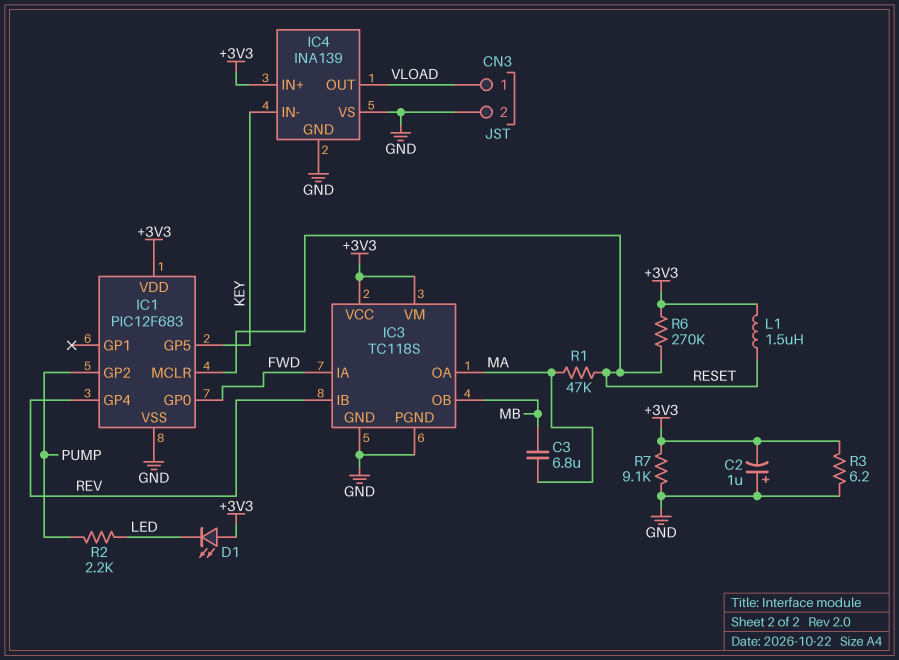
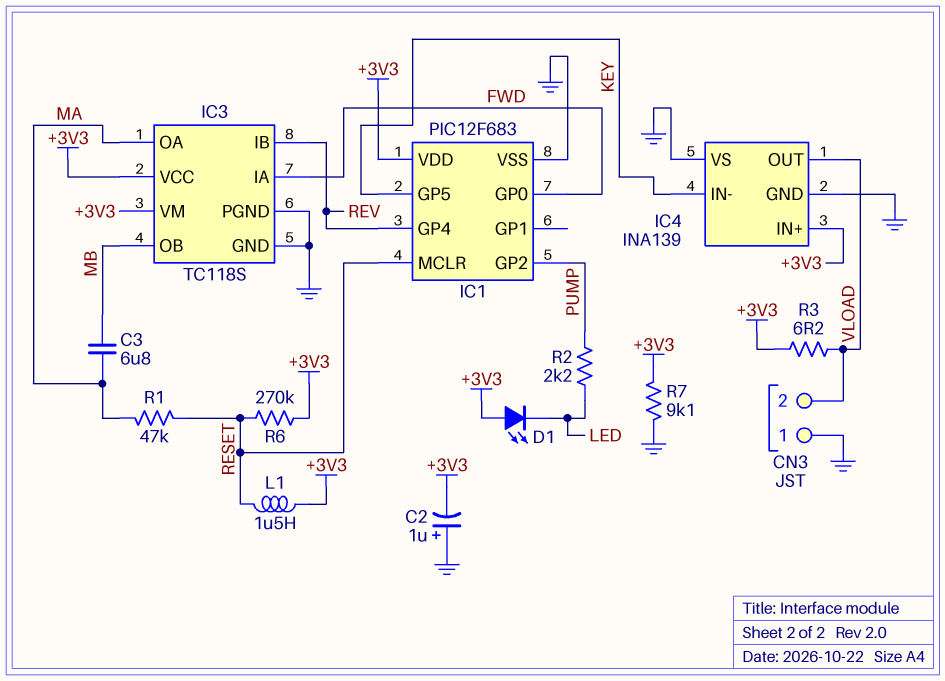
CN3 pin 1: VLOAD -> GND
CN3 pin 2: GND -> VLOAD
R3: 6.2 (+3V3, GND) -> 6.2 (+3V3, VLOAD)

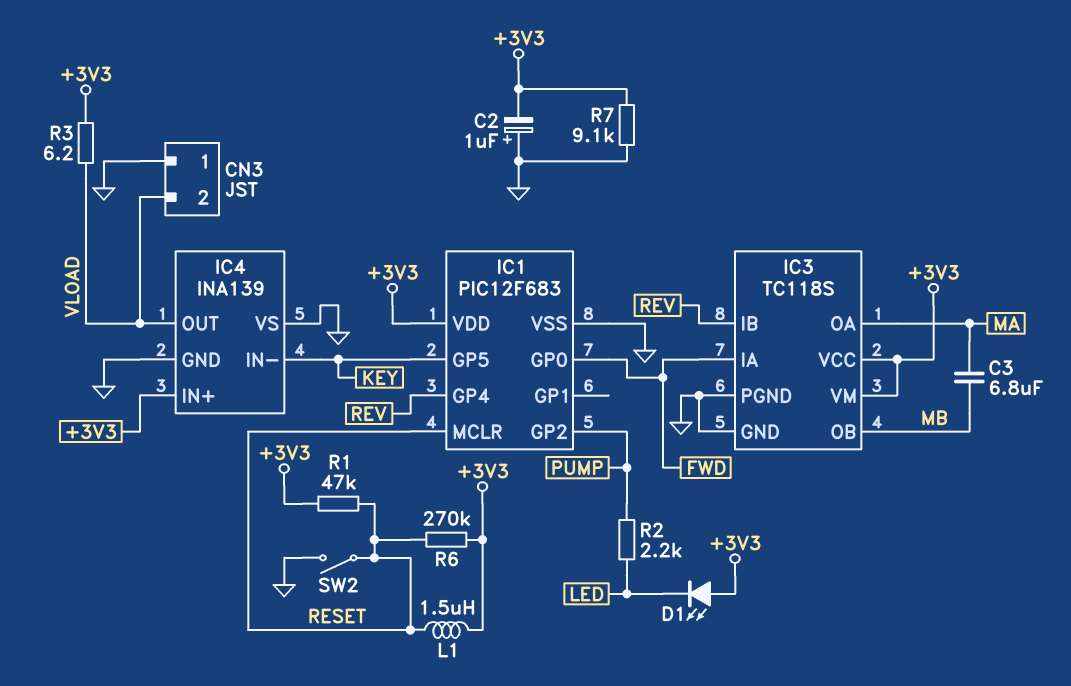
R1: 47k (MA, RESET) -> 47k (+3V3, RESET)
SW2: none -> switch (GND, RESET)

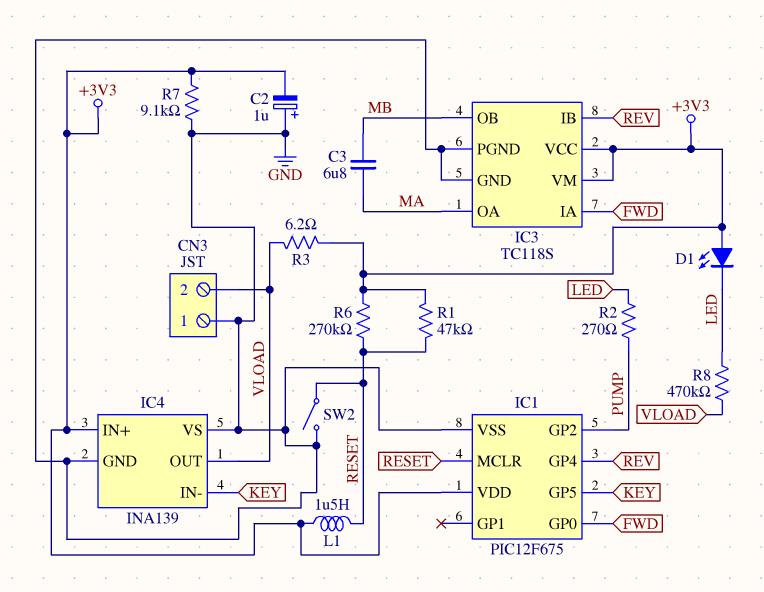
IC1: PIC12F683 -> PIC12F675
R2: 2.2k (LED, PUMP) -> 270 (LED, PUMP)
R8: none -> 470k (LED, VLOAD)

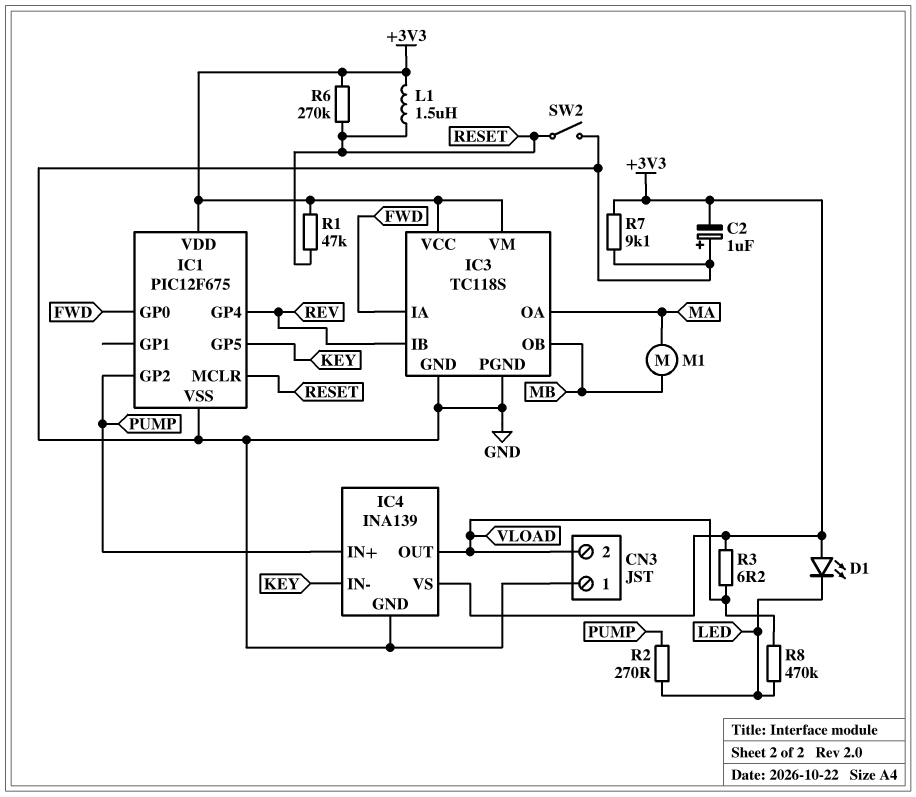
C3: 6.8uF (MA, MB) -> none
IC4 pin IN+: +3V3 -> PUMP
IC4 pin VS: GND -> +3V3
M1: none -> motor (MA, MB)

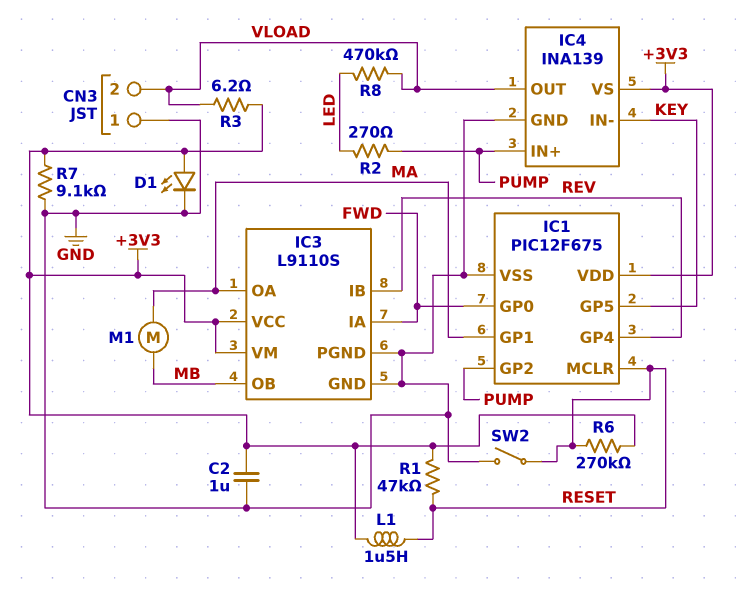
C2: 1uF (plus GND, minus +3V3) -> 1uF (+3V3, GND)
D1: LED (A +3V3, K LED) -> LED (A +3V3, K GND)
IC1 pin GP1: none -> MA
IC3: TC118S -> L9110S

